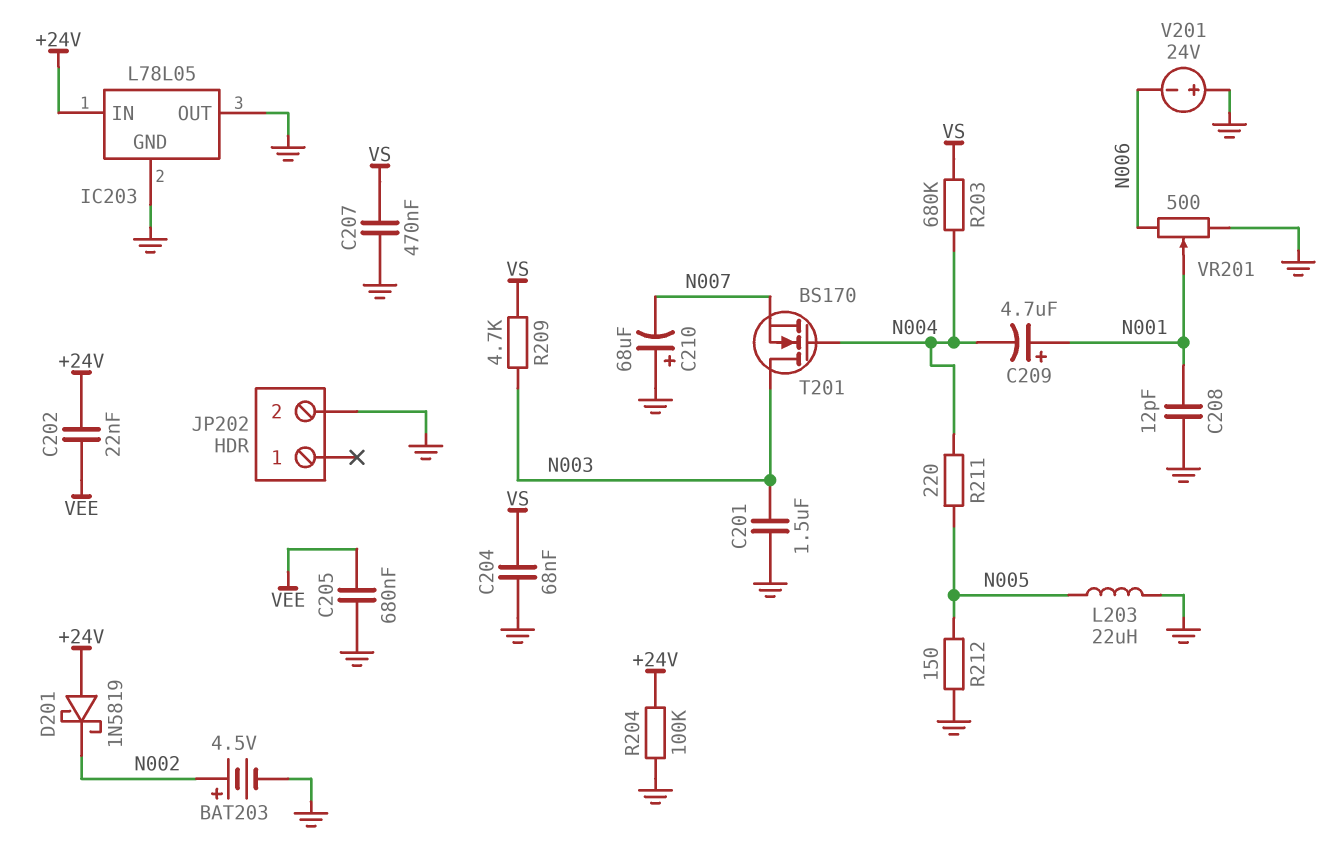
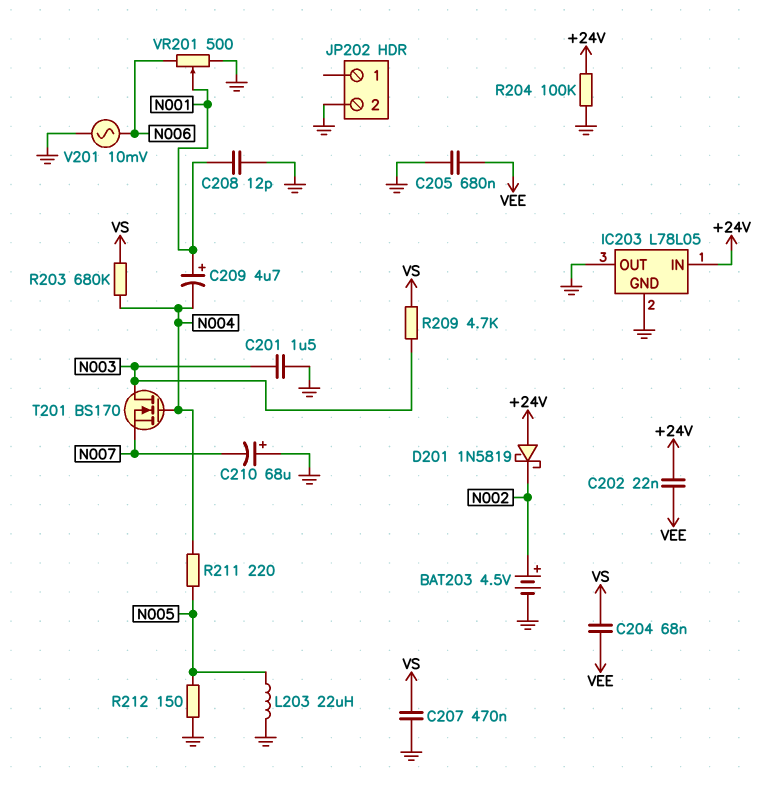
C204: 68nF (GND, VS) -> 68nF (VEE, VS)
V201: 24V (plus GND, minus N006) -> AC 10mV (GND, N006)

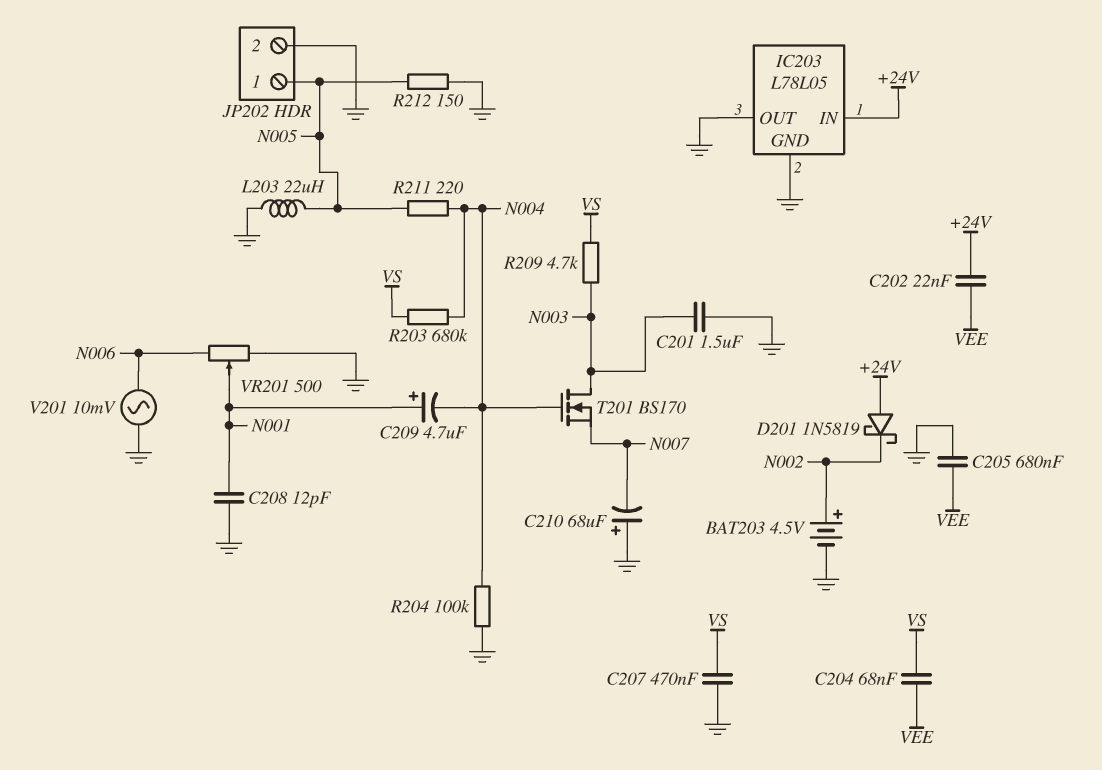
JP202 pin 1: none -> N005
R204: 100k (+24V, GND) -> 100k (GND, N004)

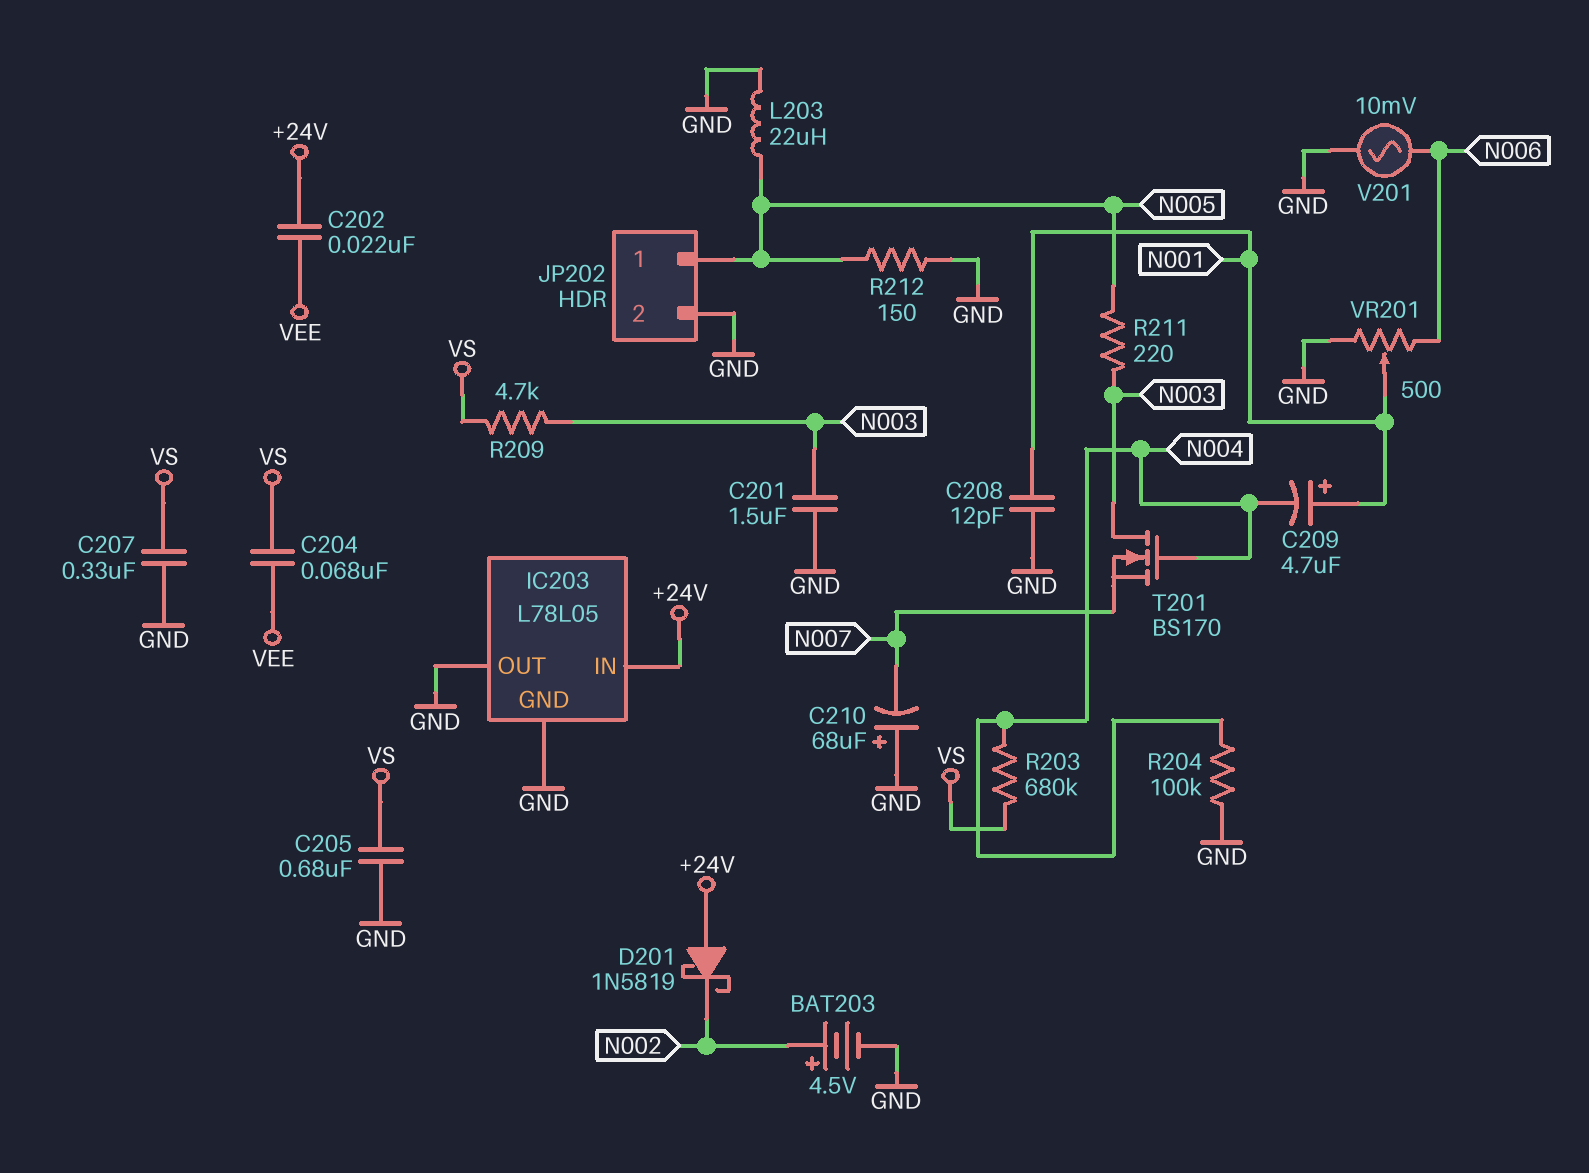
C205: 680nF (GND, VEE) -> 680nF (GND, VS)
C207: 470nF (GND, VS) -> 330nF (GND, VS)
R211: 220 (N004, N005) -> 220 (N003, N005)

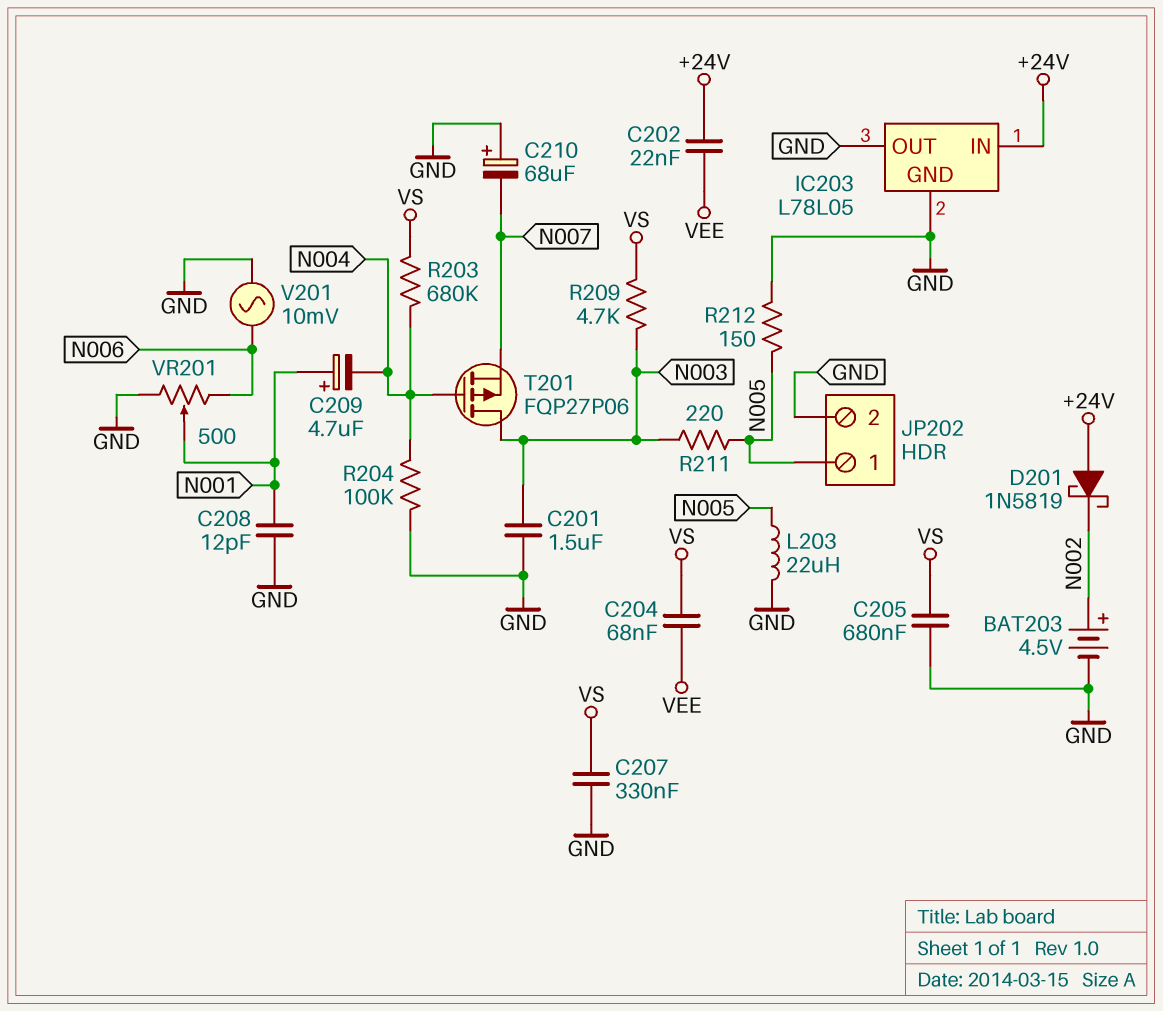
T201: NMOS BS170 (G N004, D N003, S N007) -> PMOS FQP27P06 (G N004, D N003, S N007)

